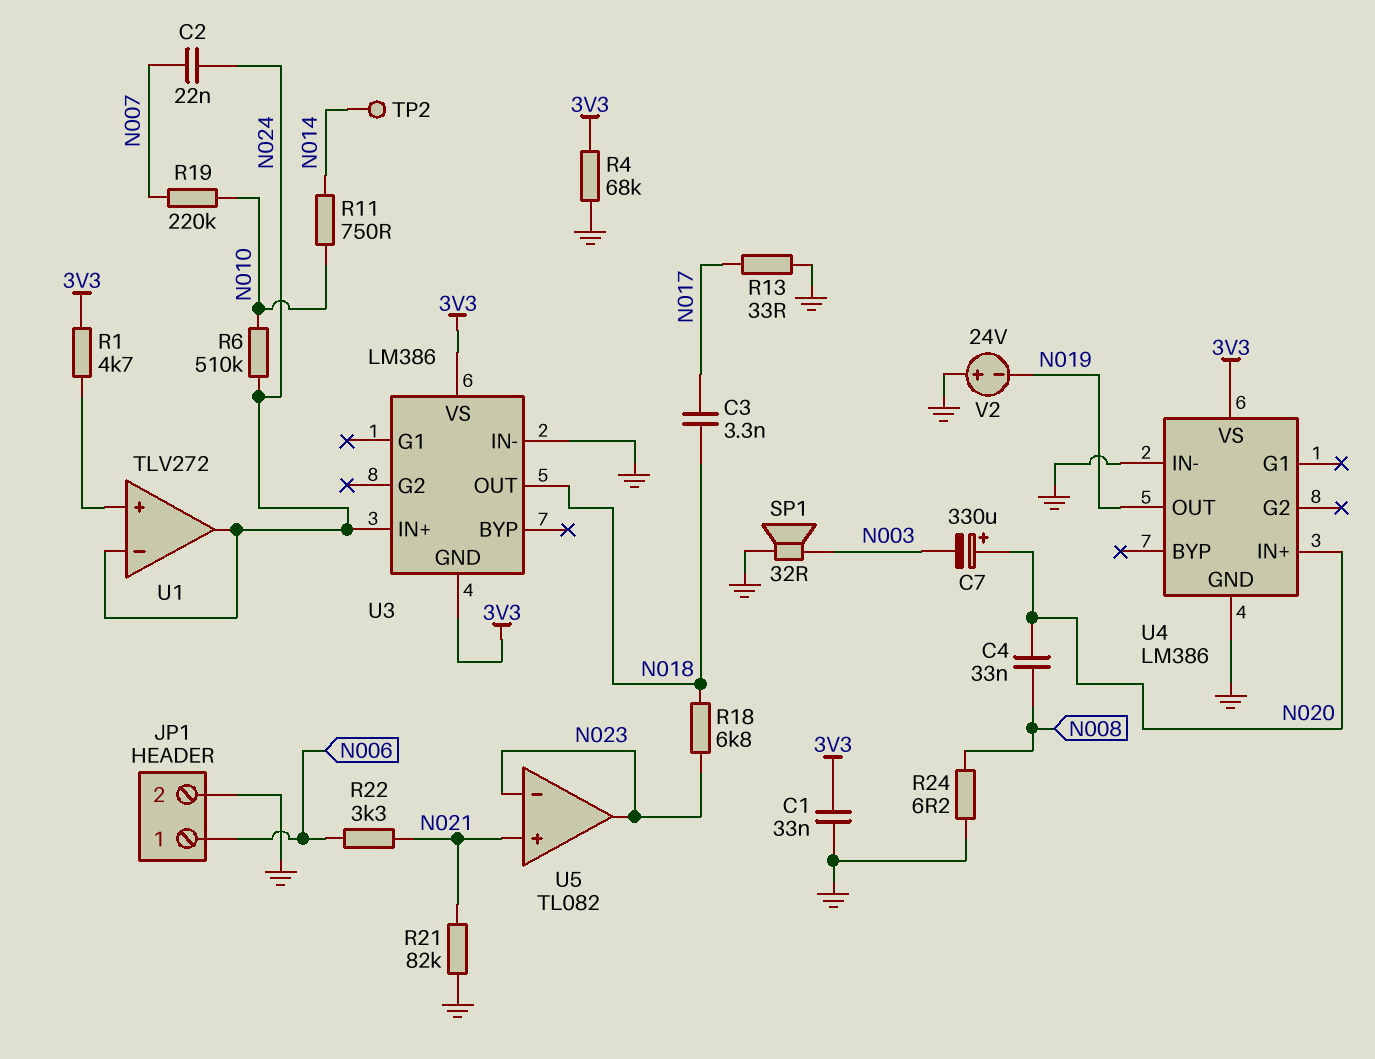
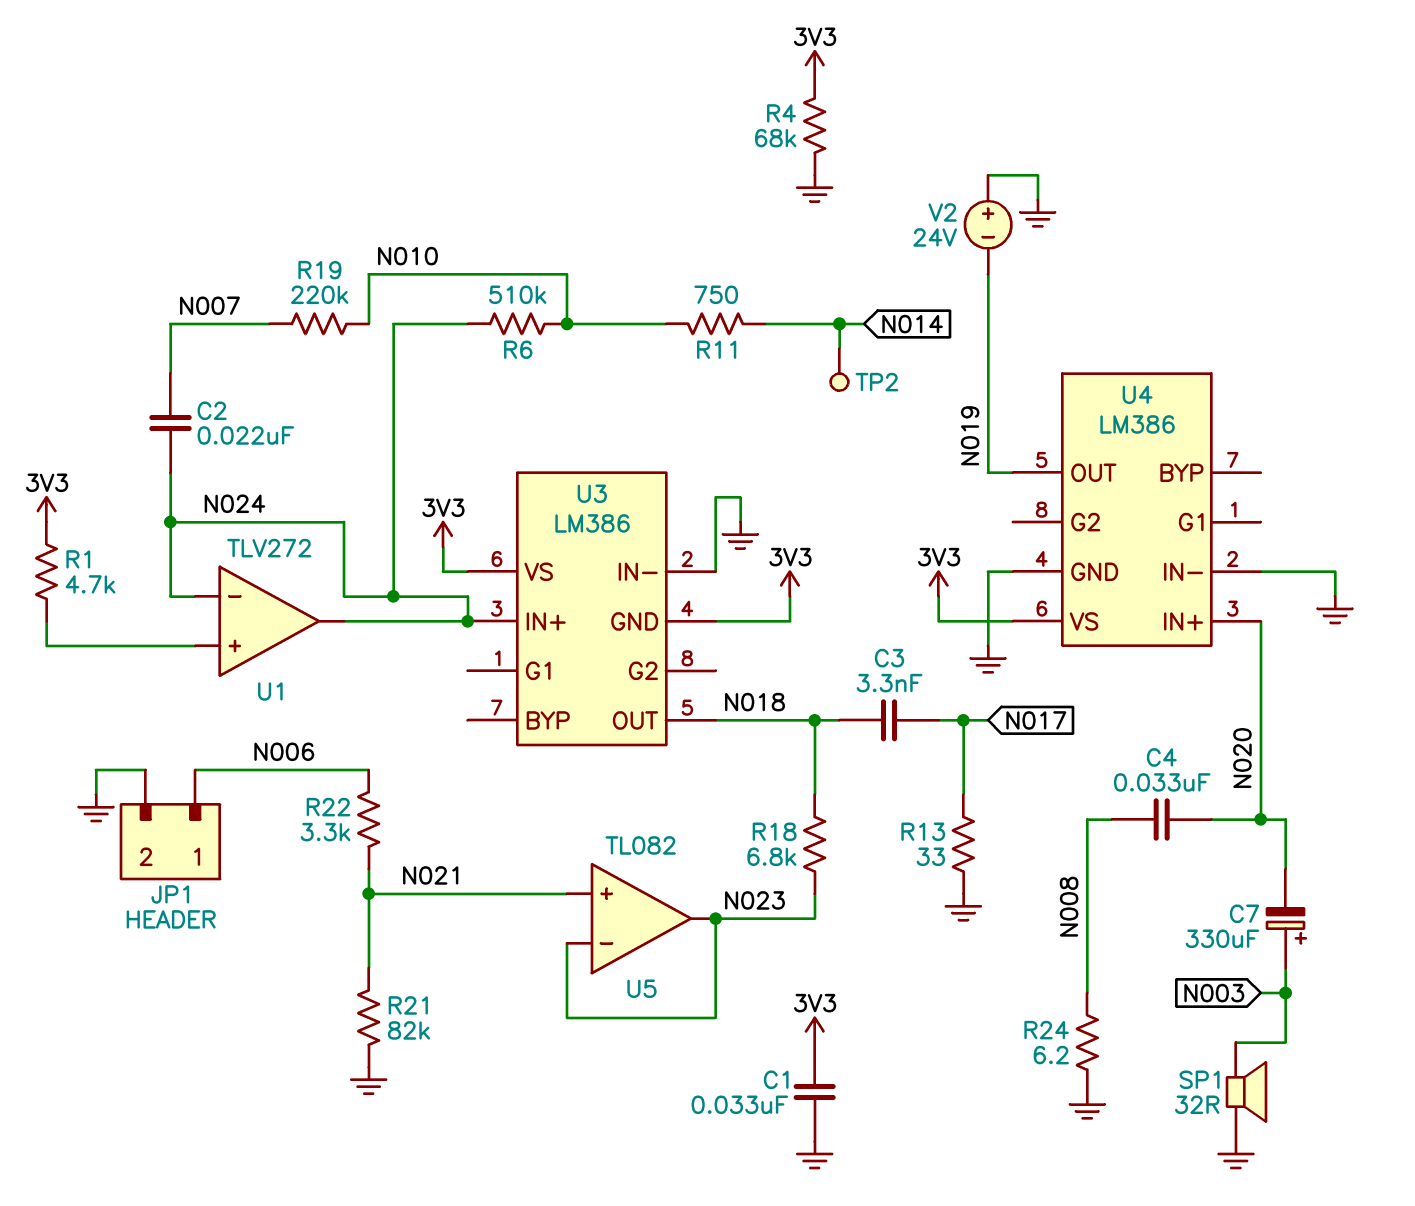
C7: 330uF (plus N020, minus N003) -> 330uF (plus N003, minus N020)

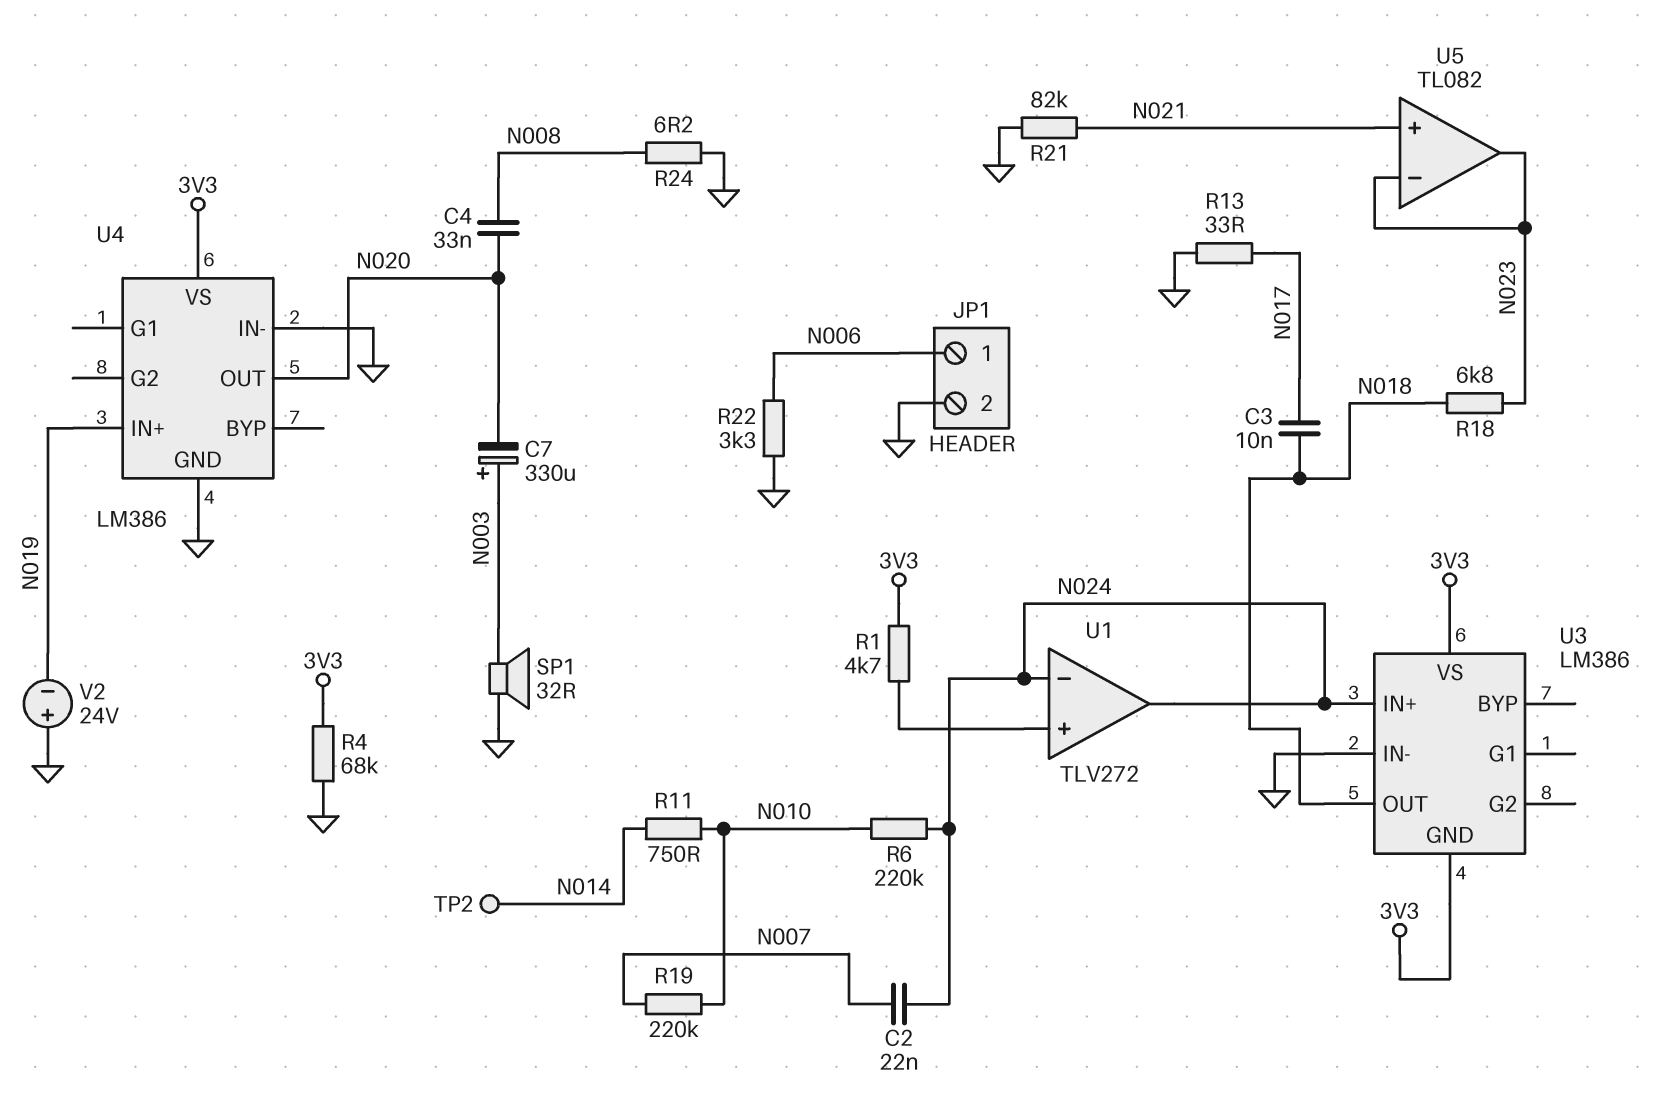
C1: 33nF (3V3, GND) -> none
C3: 3.3nF (N017, N018) -> 10nF (N017, N018)
R6: 510k (N010, N024) -> 220k (N010, N024)
R22: 3.3k (N006, N021) -> 3.3k (GND, N006)
U4 pin IN+: N020 -> N019
U4 pin OUT: N019 -> N020

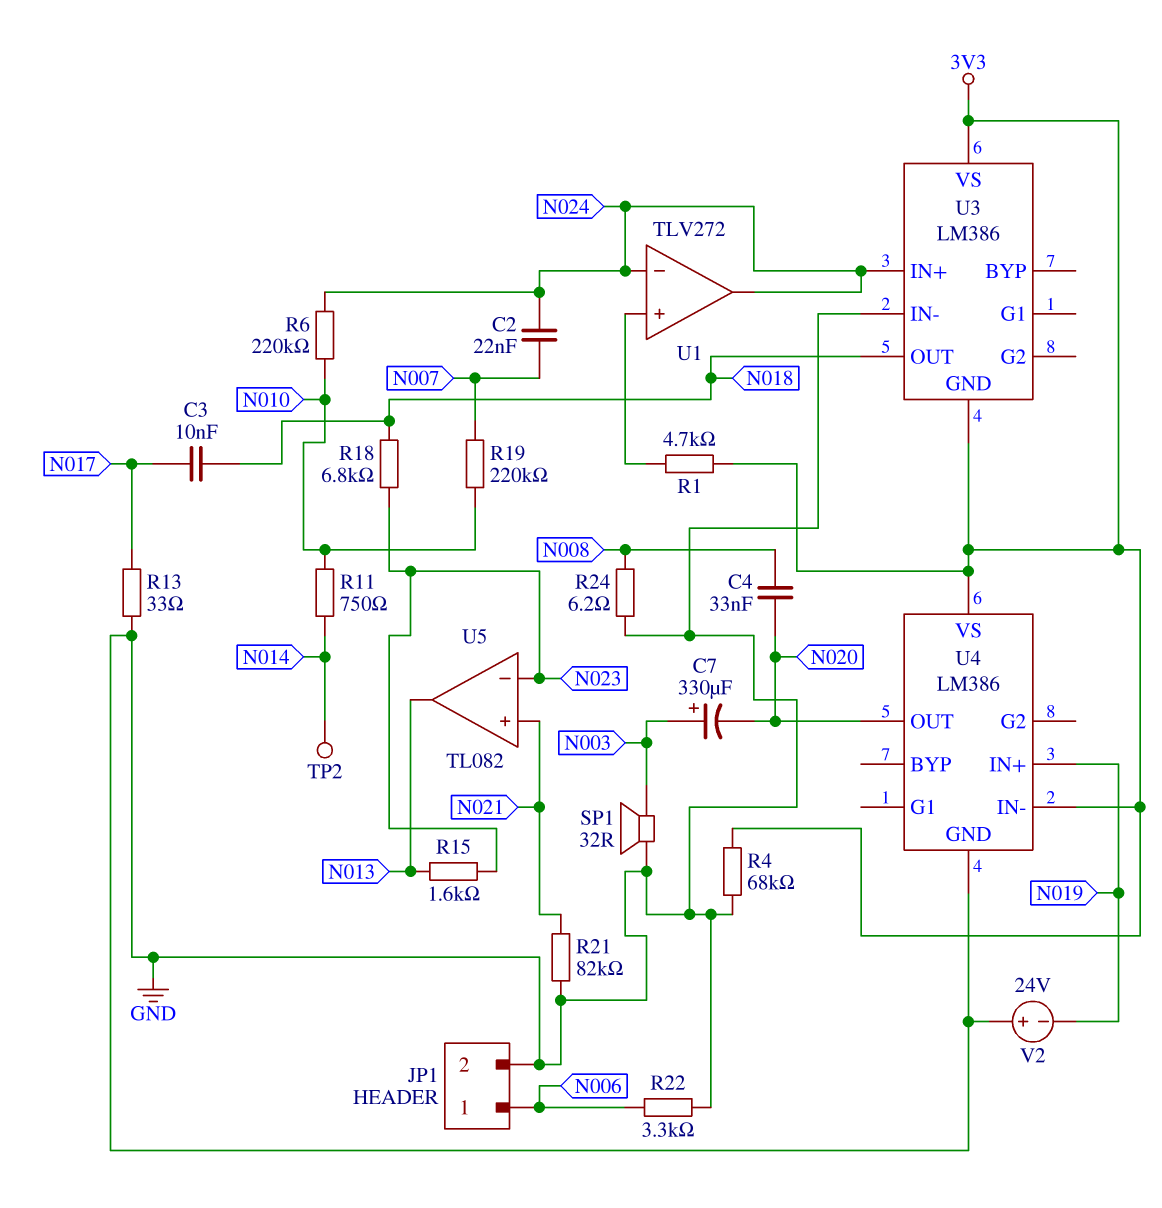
R15: none -> 1.6k (N013, N023)
U4 pin IN-: GND -> 3V3
U5 pin out: N023 -> N013

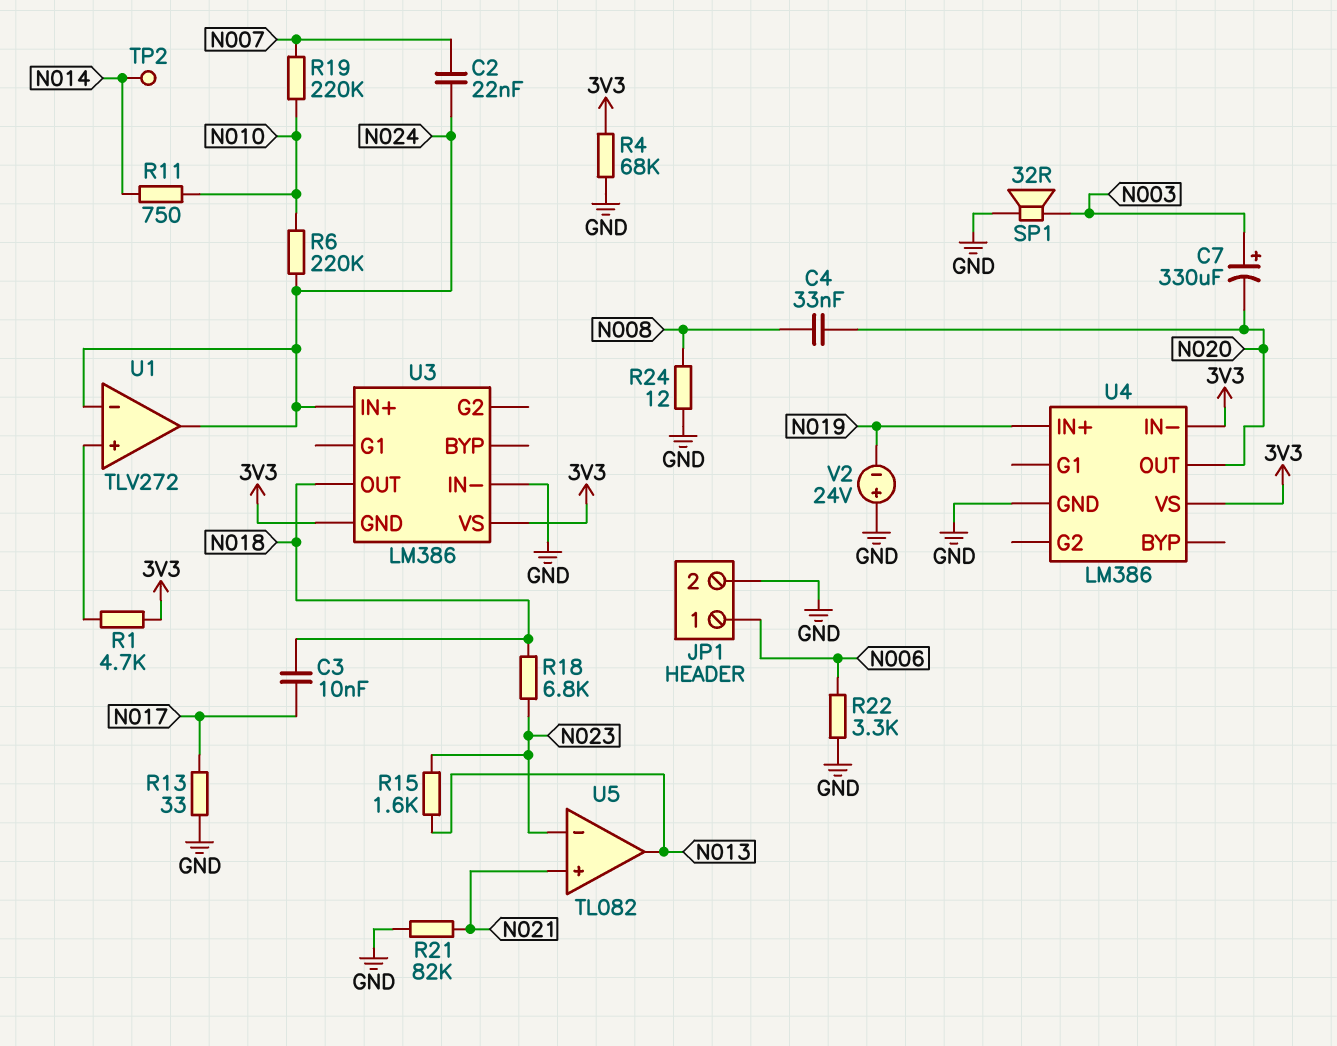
R24: 6.2 (GND, N008) -> 12 (GND, N008)

